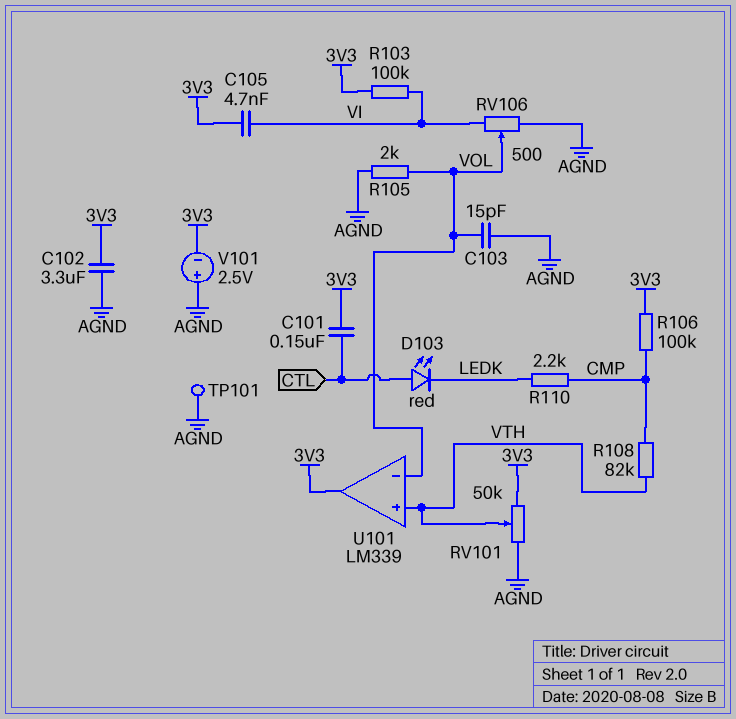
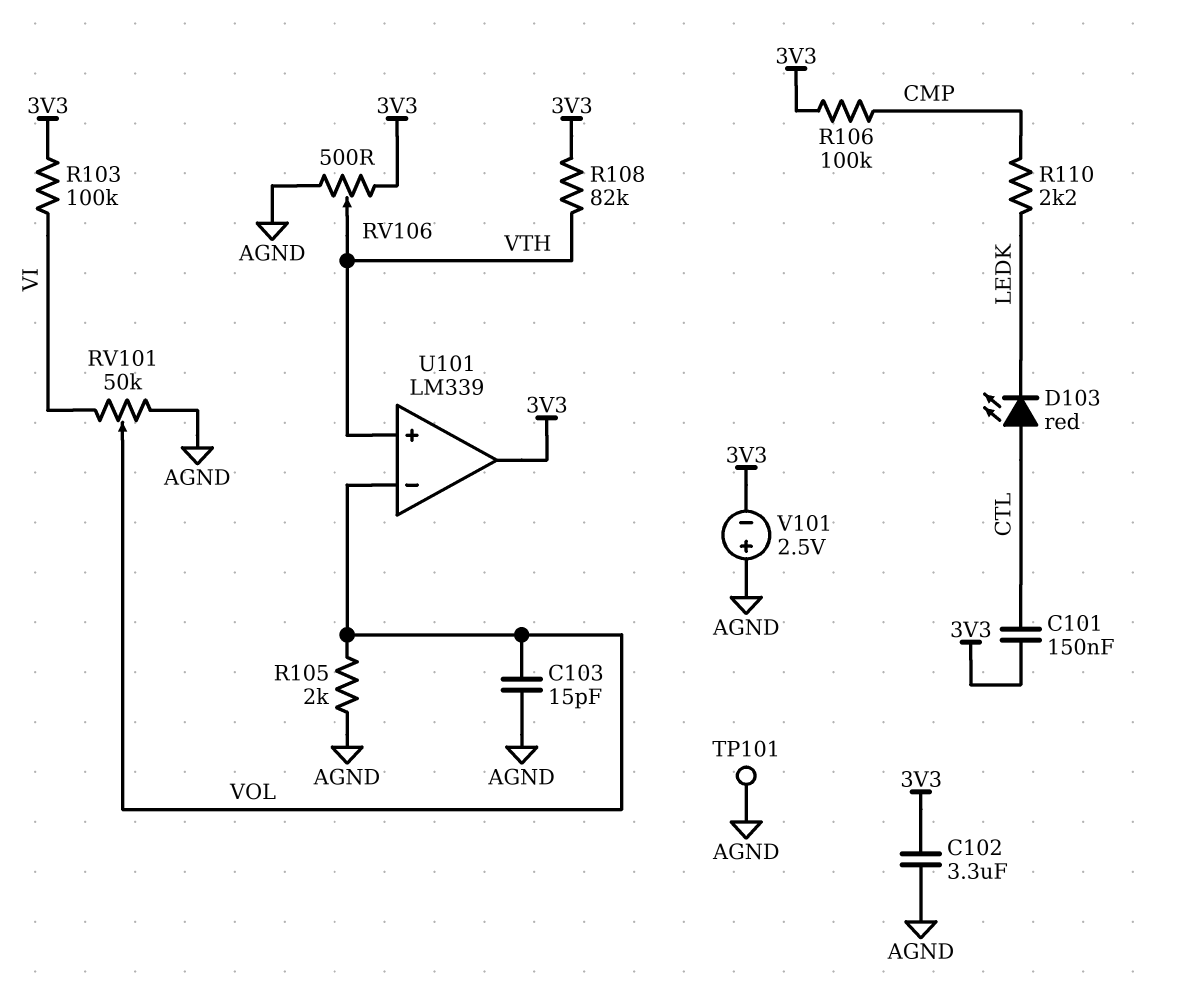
C105: 4.7nF (3V3, VI) -> none
R108: 82k (CMP, VTH) -> 82k (3V3, VTH)
RV101: 50k (3V3, AGND, wiper VTH) -> 50k (AGND, VI, wiper VOL)
RV106: 500 (AGND, VI, wiper VOL) -> 500 (3V3, AGND, wiper VTH)

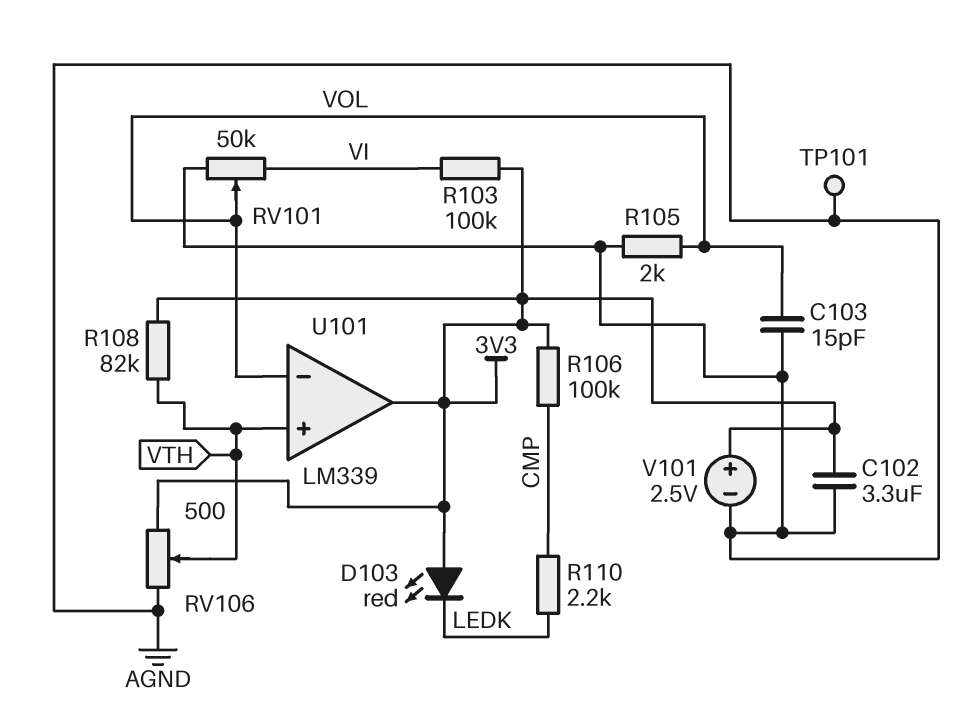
C101: 150nF (3V3, CTL) -> none
D103: LED red (A CTL, K LEDK) -> LED red (A 3V3, K LEDK)
V101: 2.5V (plus AGND, minus 3V3) -> 2.5V (plus 3V3, minus AGND)

